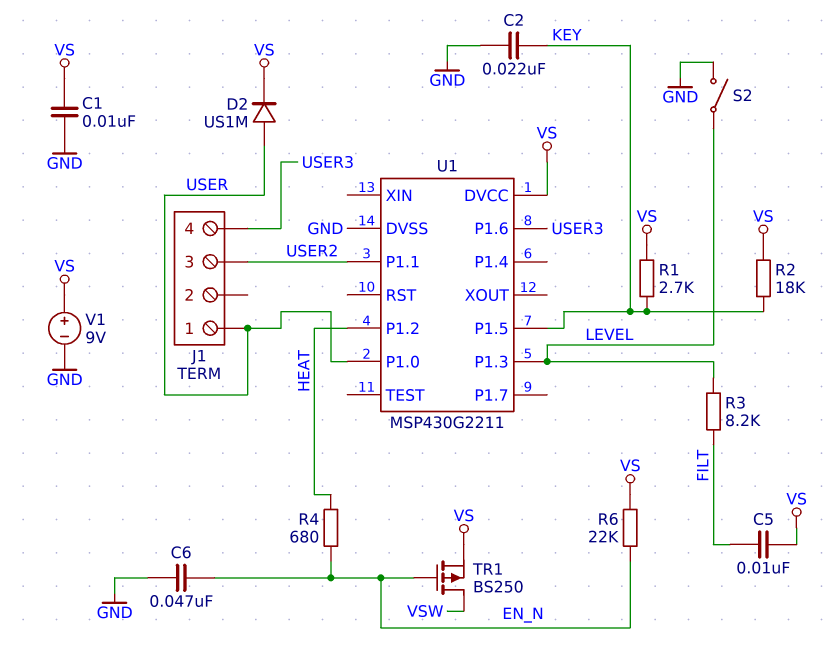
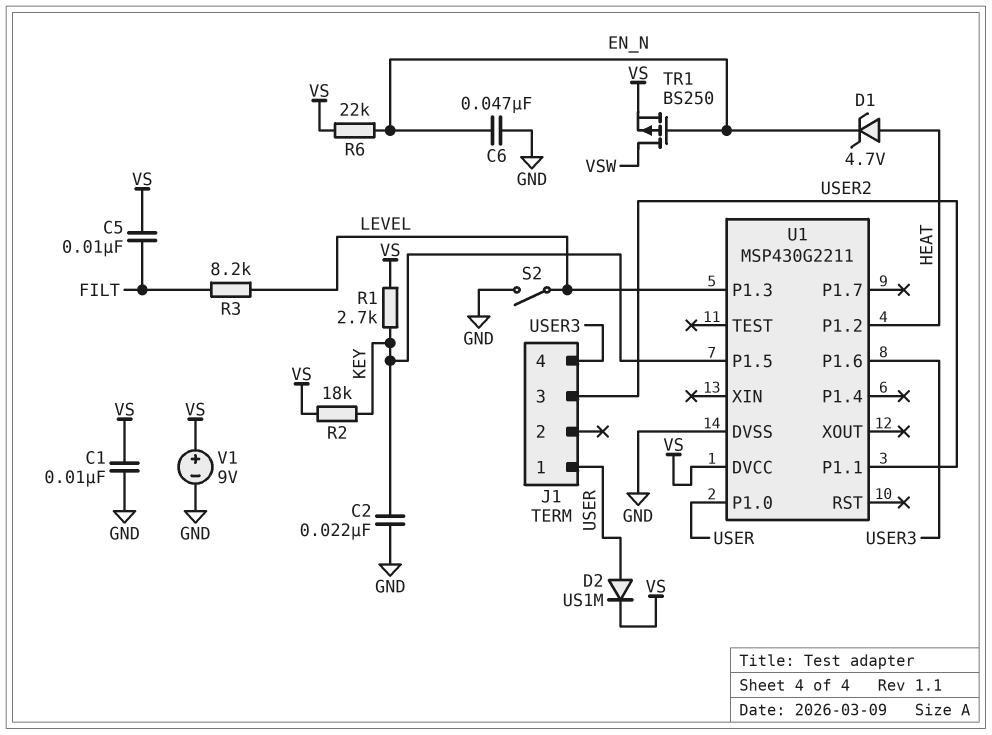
D1: none -> zener 4.7V (A HEAT, K EN_N)
R4: 680 (EN_N, HEAT) -> none

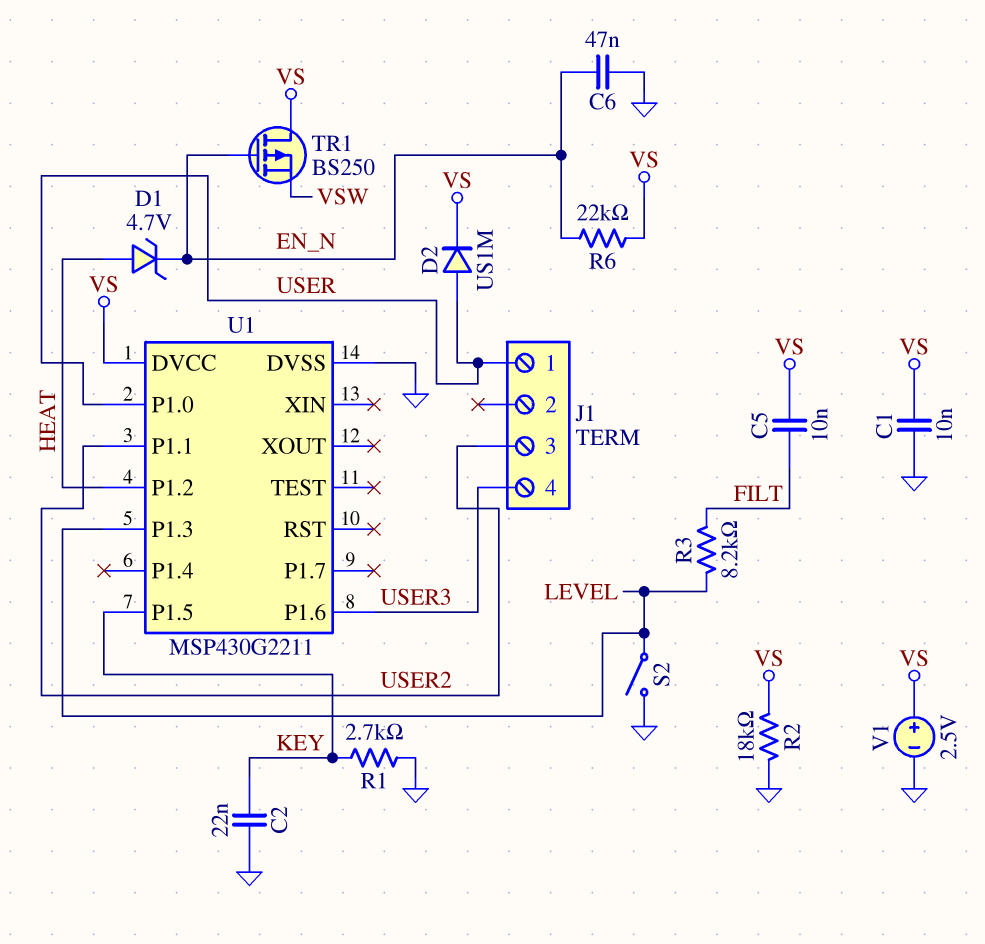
R1: 2.7k (KEY, VS) -> 2.7k (GND, KEY)
R2: 18k (KEY, VS) -> 18k (GND, VS)
TR1: PMOS BS250 (G EN_N, D VSW, S VS) -> PMOS BS250 (G EN_N, D VS, S VSW)
V1: 9V (plus VS, minus GND) -> 2.5V (plus VS, minus GND)

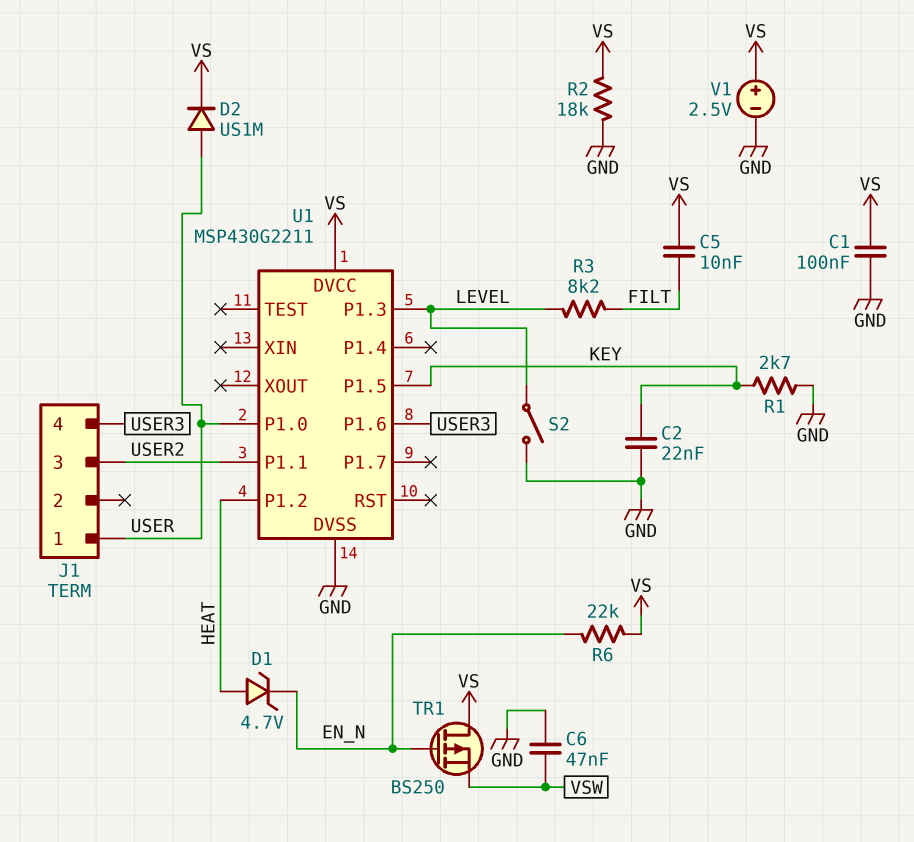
C1: 10nF (GND, VS) -> 100nF (GND, VS)
C6: 47nF (EN_N, GND) -> 47nF (GND, VSW)

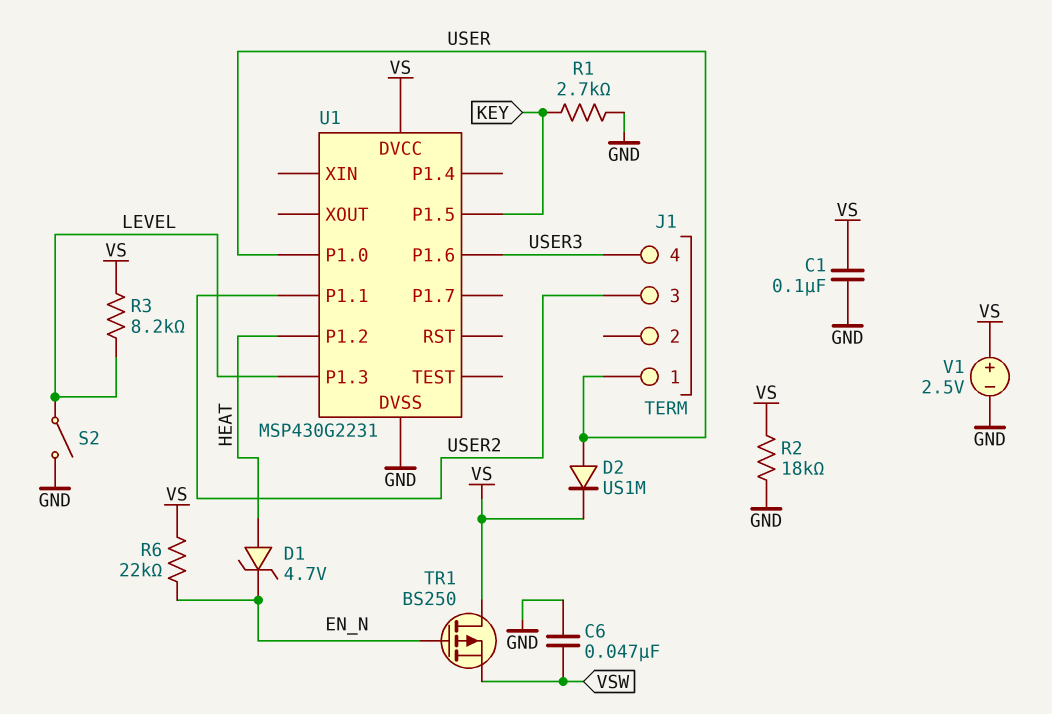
C2: 22nF (GND, KEY) -> none
C5: 10nF (FILT, VS) -> none
R3: 8.2k (FILT, LEVEL) -> 8.2k (LEVEL, VS)
U1: MSP430G2211 -> MSP430G2231

